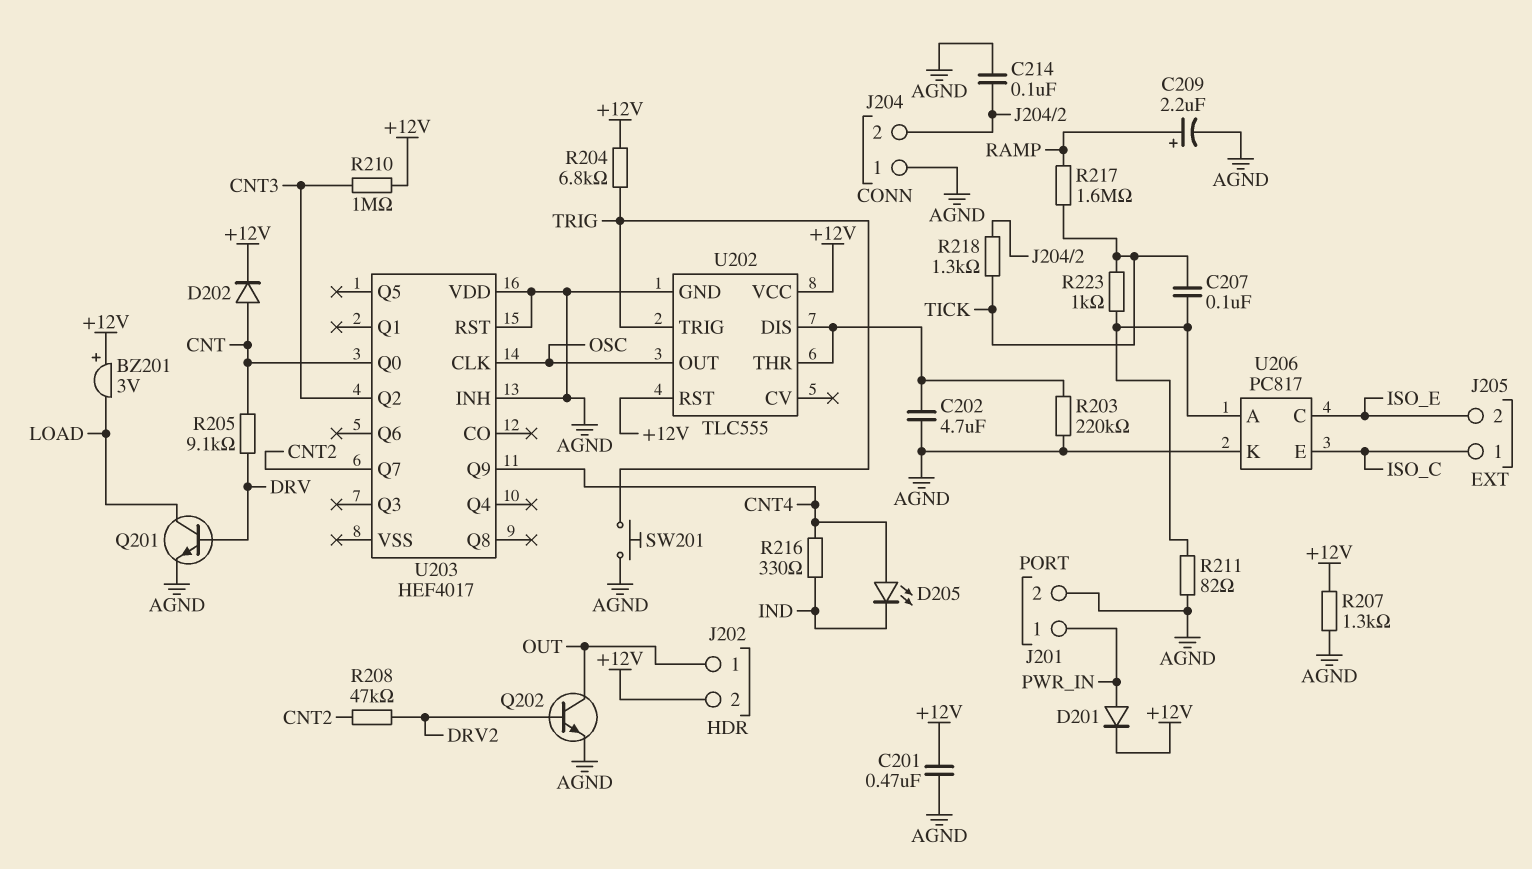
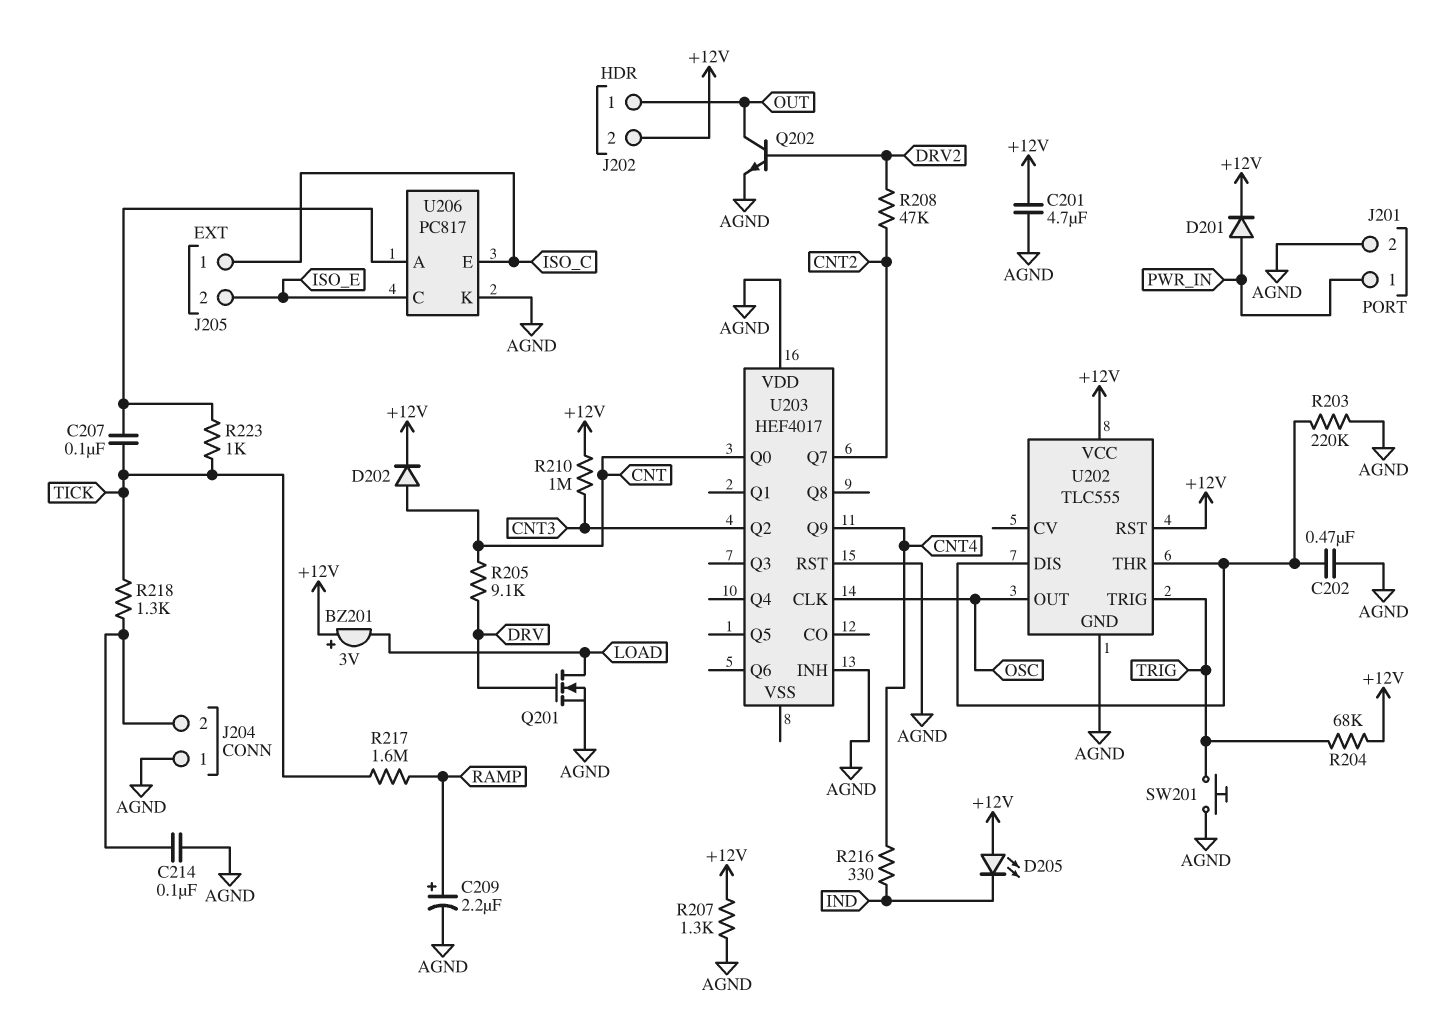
C201: 470nF (+12V, AGND) -> 4.7uF (+12V, AGND)
C202: 4.7uF (AGND, U202/DIS) -> 470nF (AGND, U202/DIS)
D205: LED (A CNT4, K IND) -> LED (A +12V, K IND)
Q201: NPN (B DRV, C LOAD, E AGND) -> NMOS (G DRV, D LOAD, S AGND)
R204: 6.8k (+12V, TRIG) -> 68k (+12V, TRIG)
R211: 82 (AGND, U206/A) -> none

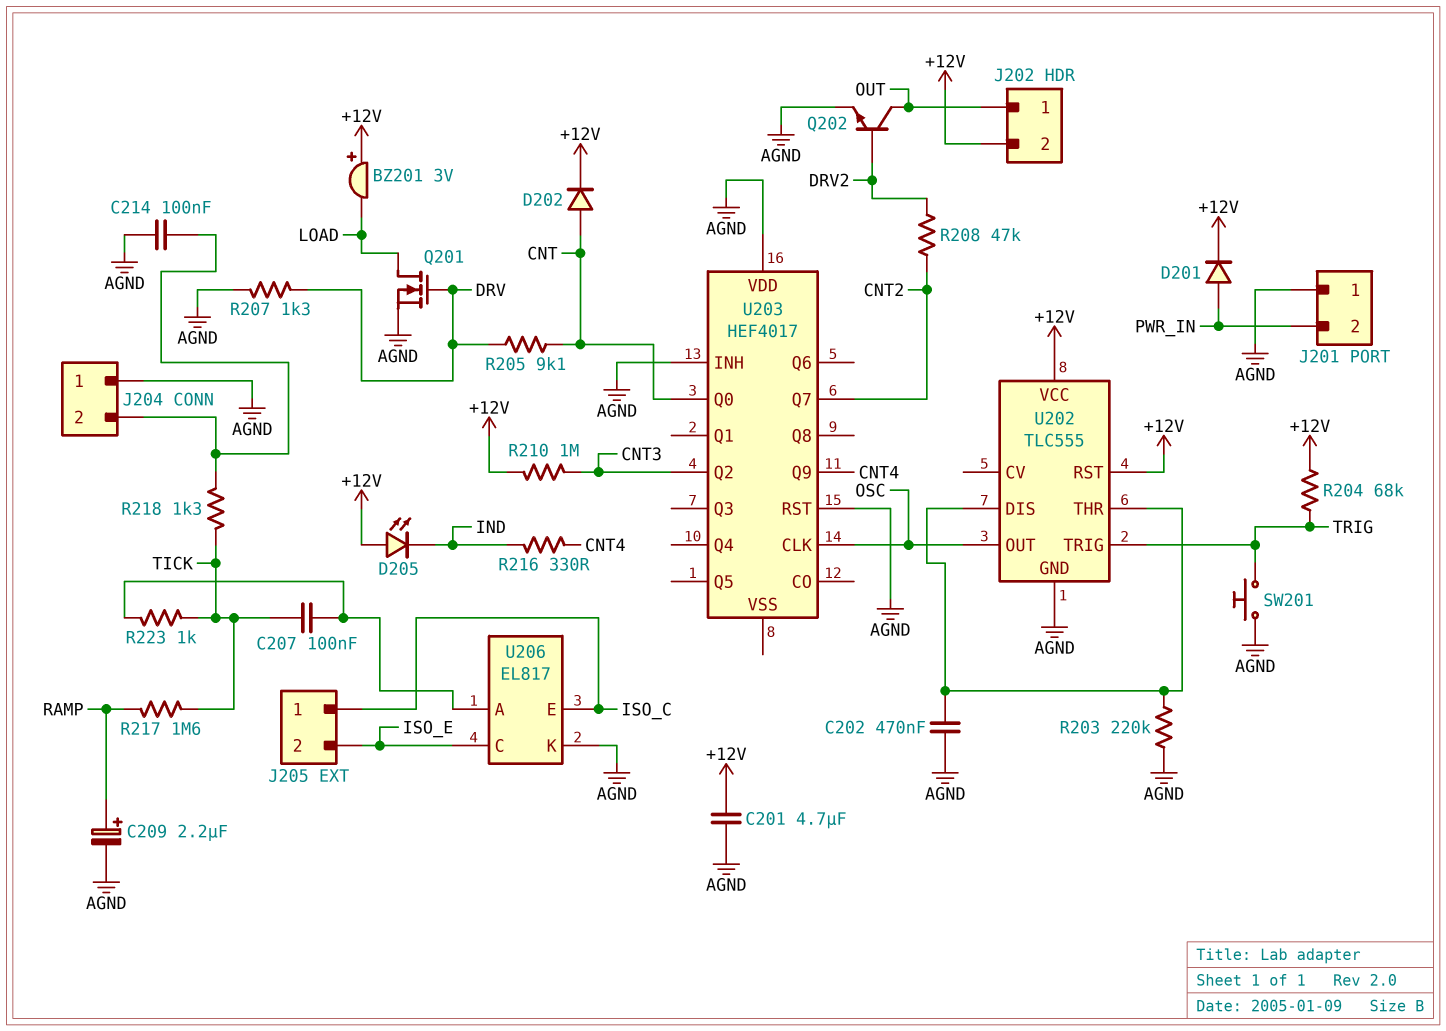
J201 pin 1: PWR_IN -> AGND
J201 pin 2: AGND -> PWR_IN
R207: 1.3k (+12V, AGND) -> 1.3k (AGND, DRV)
U206: PC817 -> EL817

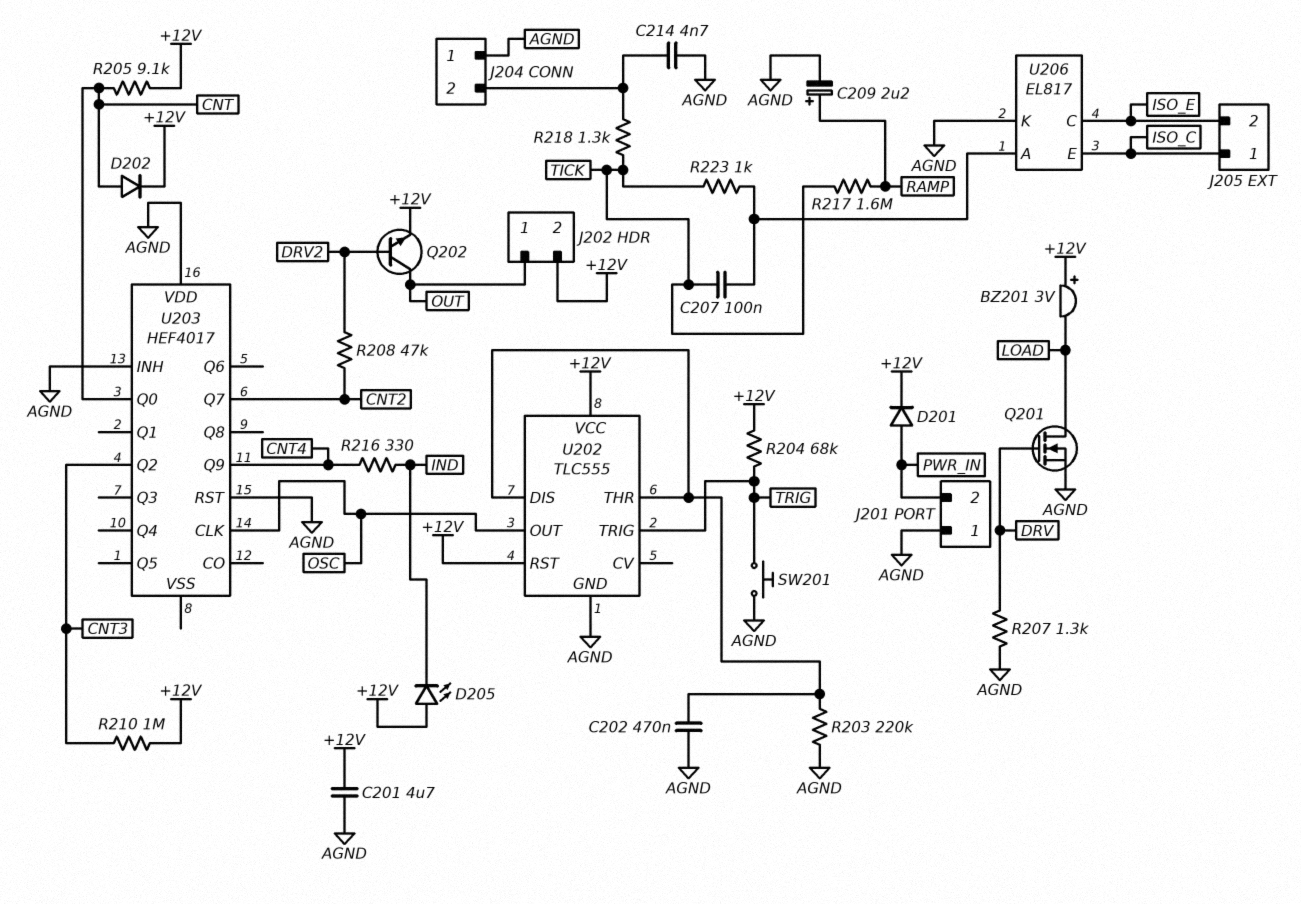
C214: 100nF (AGND, J204/2) -> 4.7nF (AGND, J204/2)
Q202: NPN (B DRV2, C OUT, E AGND) -> NPN (B DRV2, C OUT, E +12V)
R205: 9.1k (CNT, DRV) -> 9.1k (+12V, CNT)

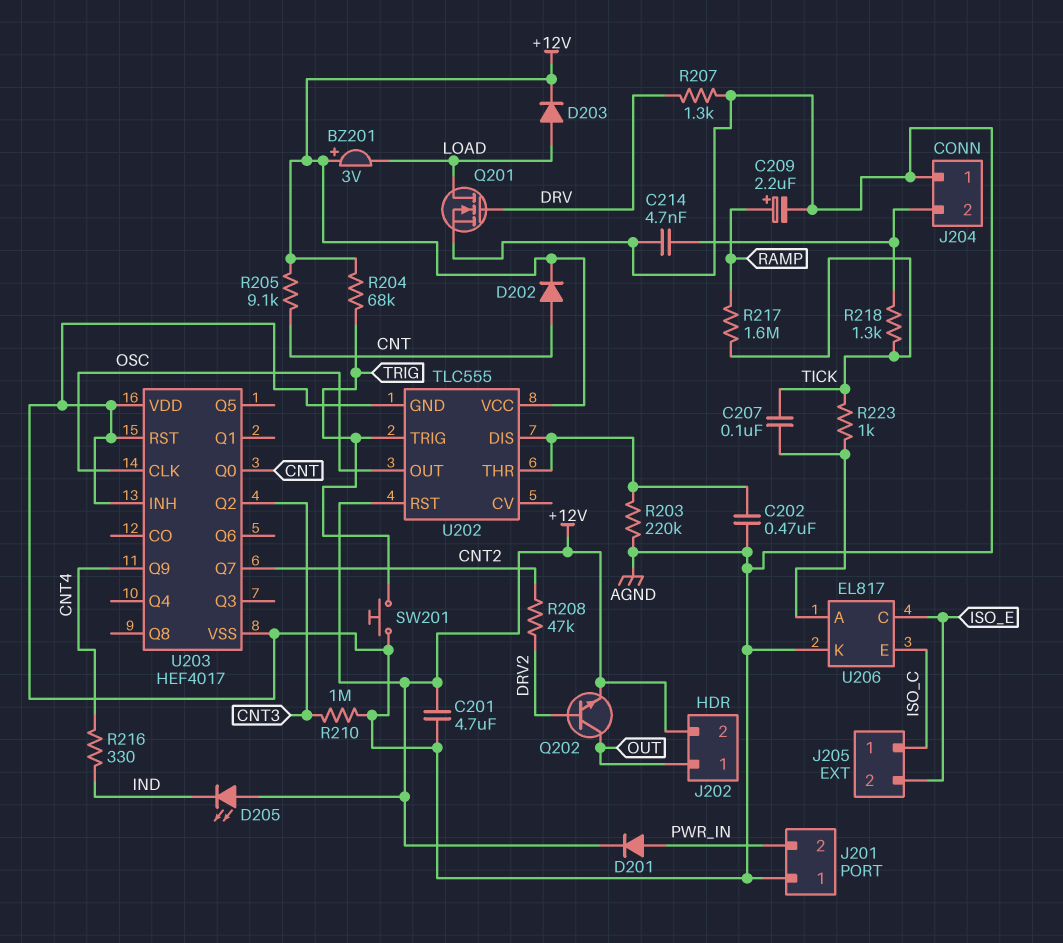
D203: none -> diode (A LOAD, K +12V)
R210: 1M (+12V, CNT3) -> 1M (AGND, CNT3)
U203 pin VSS: none -> AGND

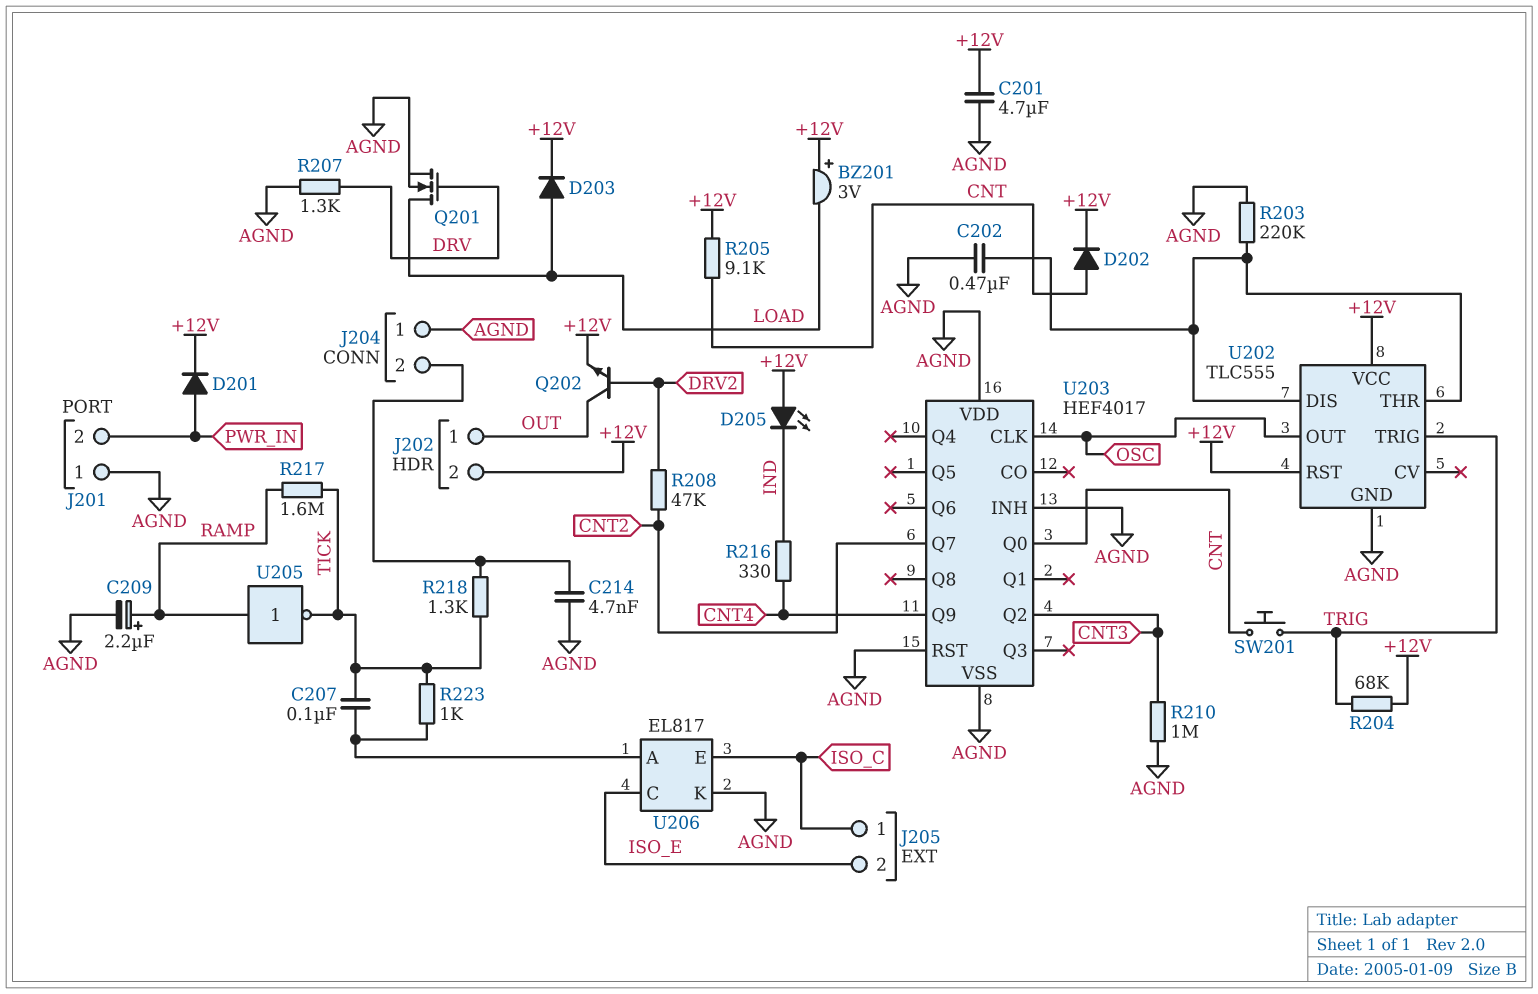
SW201: button (AGND, TRIG) -> button (CNT, TRIG)
U205: none -> NOT (in RAMP, out TICK)

